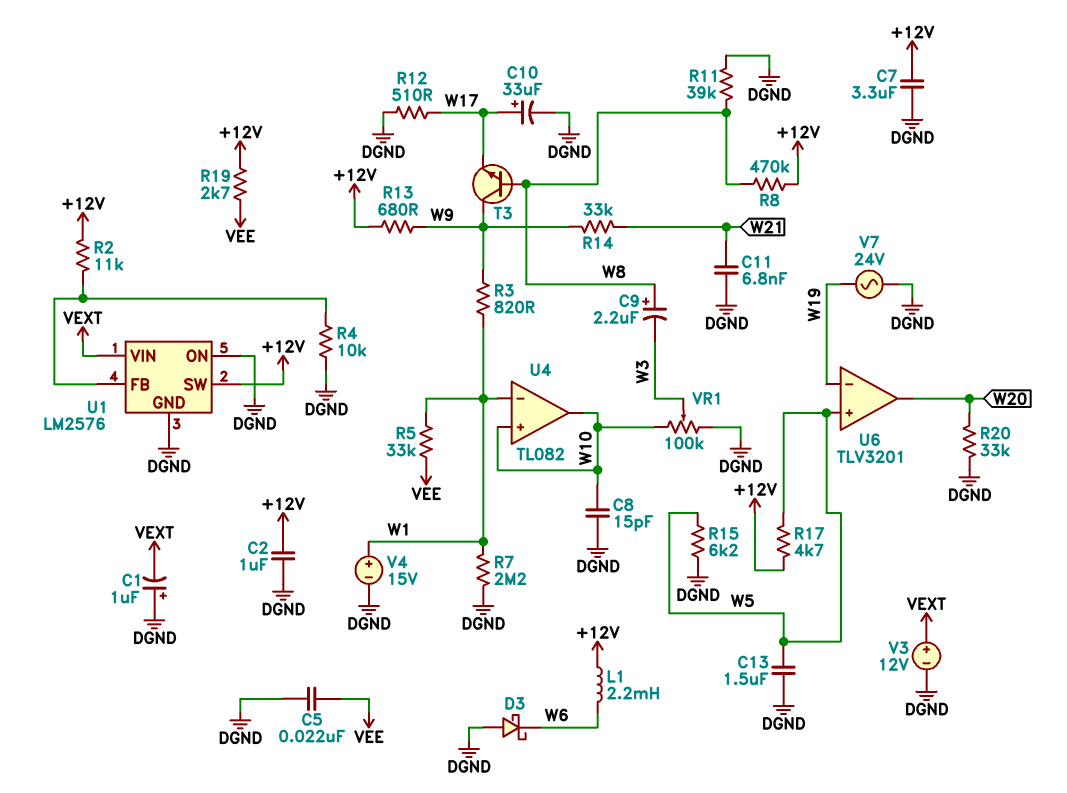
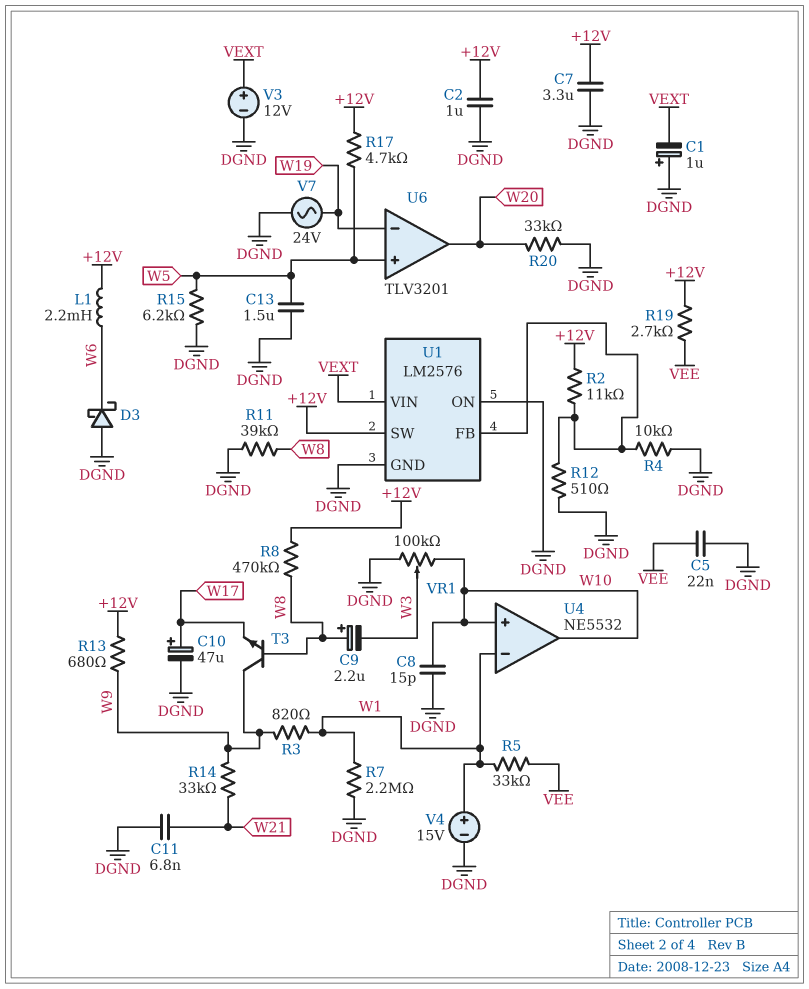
C10: 33uF (plus W17, minus DGND) -> 47uF (plus W17, minus DGND)
R12: 510 (DGND, W17) -> 510 (DGND, U1/FB)
U4: TL082 -> NE5532

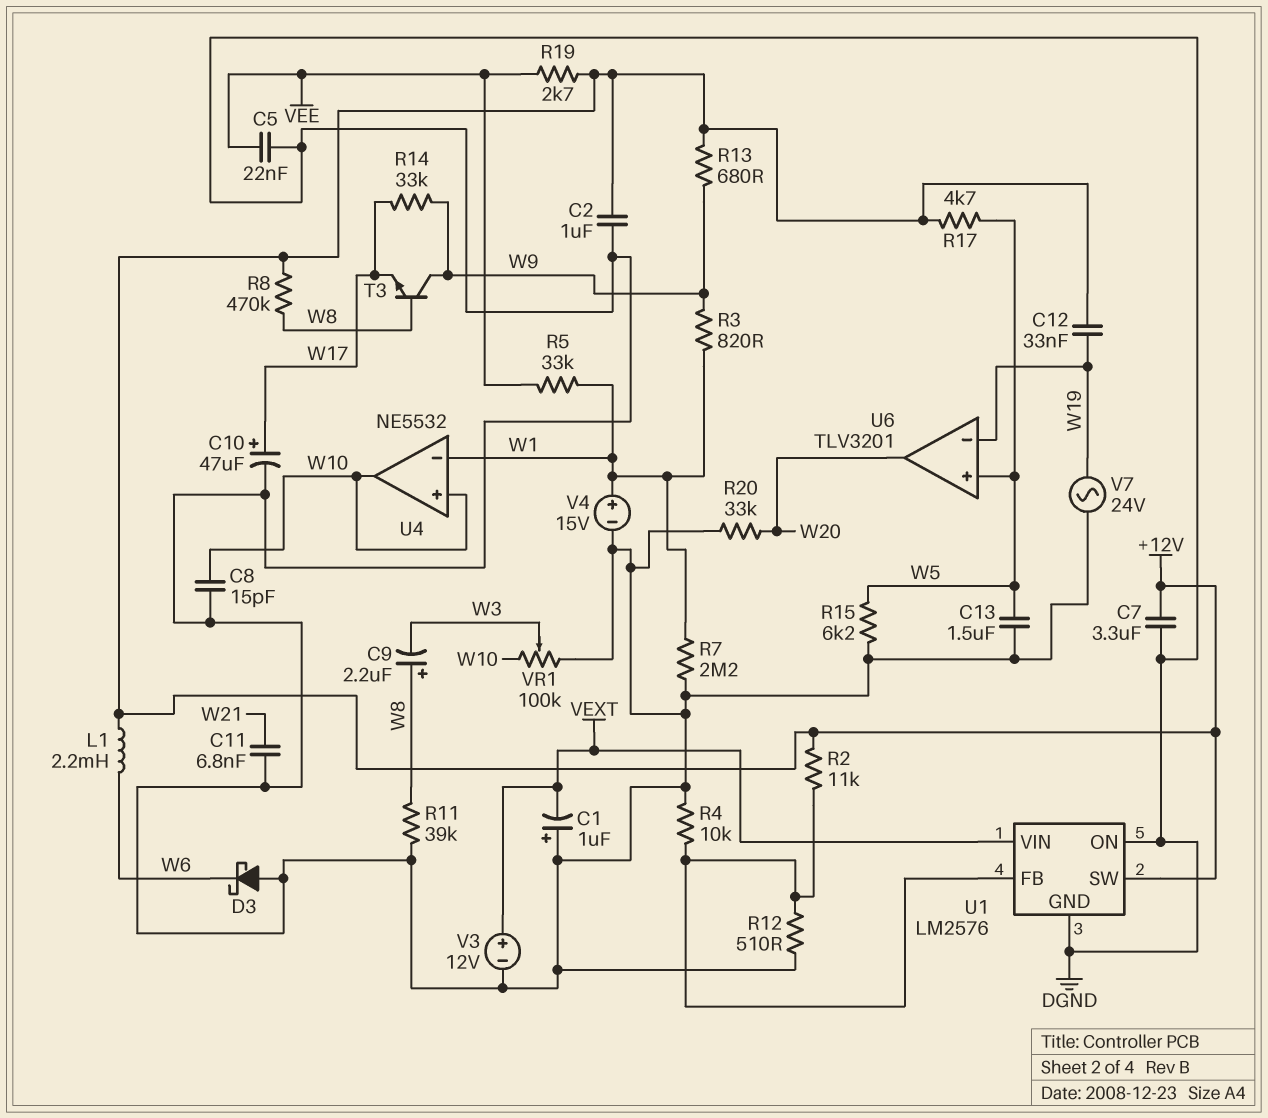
C12: none -> 33nF (+12V, W19)
R14: 33k (W9, W21) -> 33k (W9, W17)

